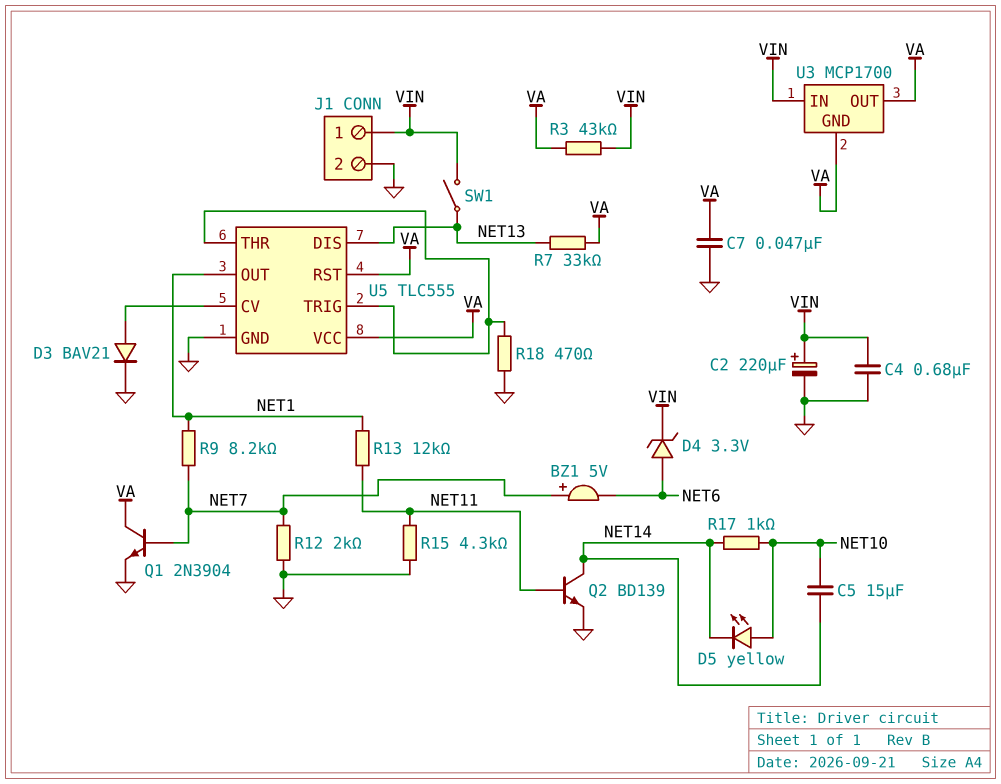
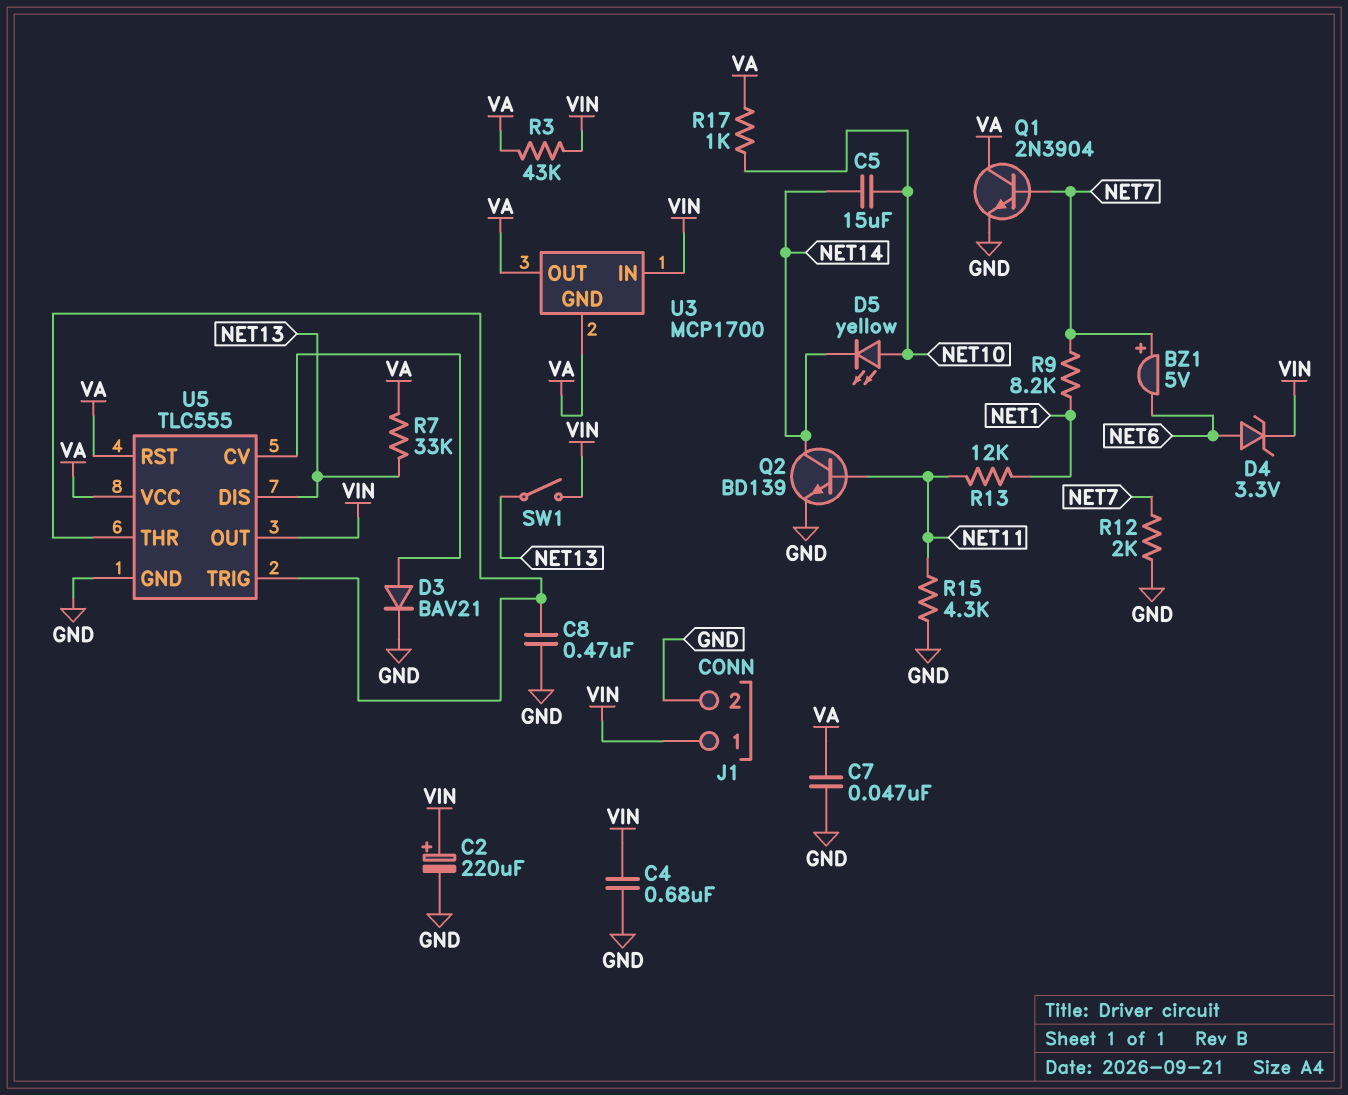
C8: none -> 470nF (GND, U5/THR)
R17: 1k (NET10, NET14) -> 1k (NET10, VA)
R18: 470 (GND, U5/THR) -> none
U5 pin OUT: NET1 -> VIN

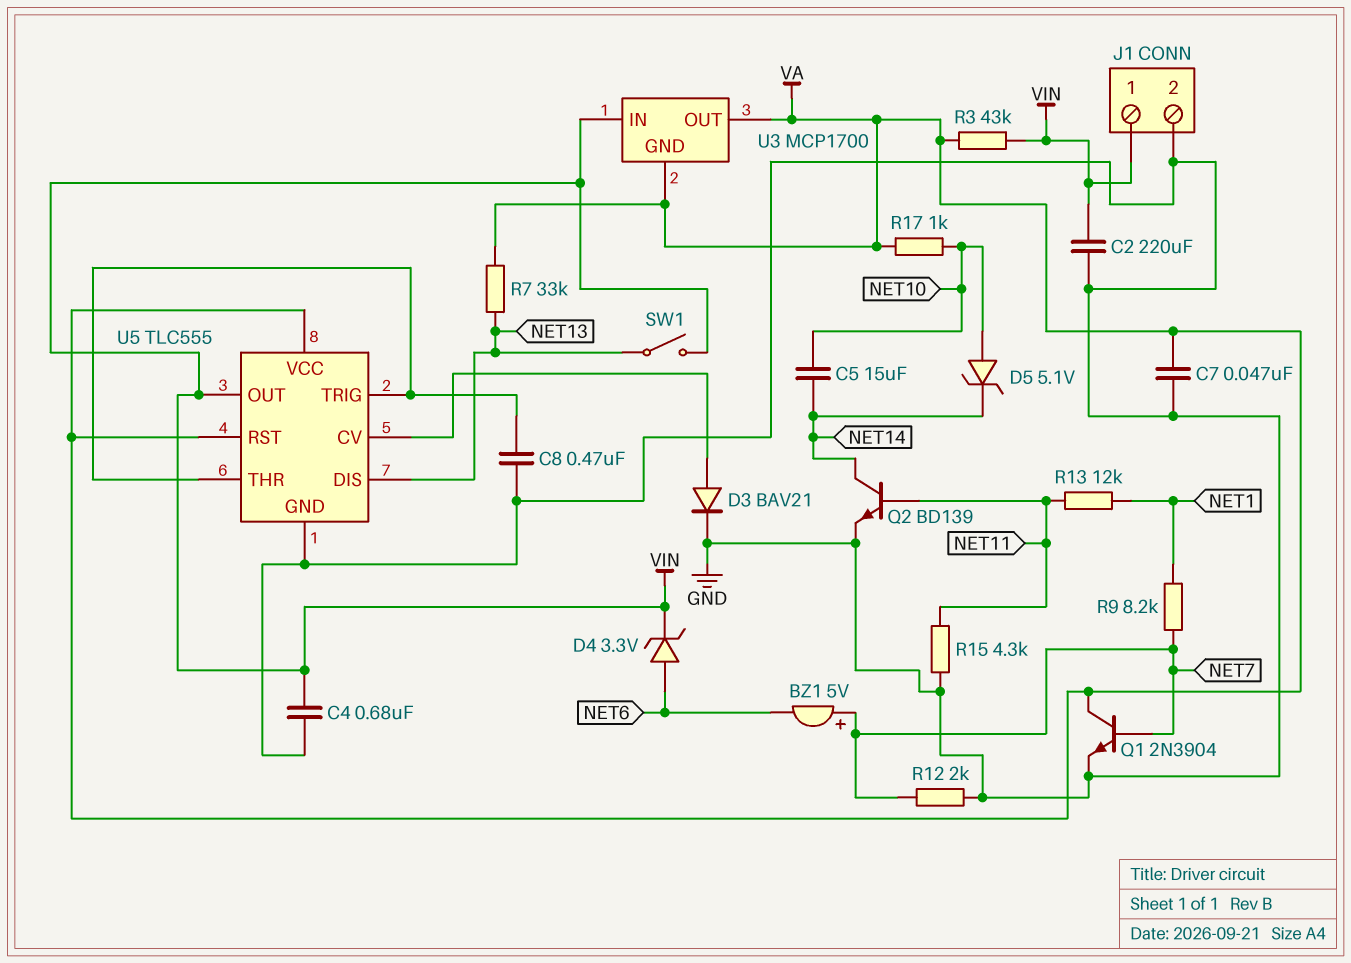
C2: 220uF (plus VIN, minus GND) -> 220uF (GND, VIN)
D5: LED yellow (A NET10, K NET14) -> zener 5.1V (A NET10, K NET14)

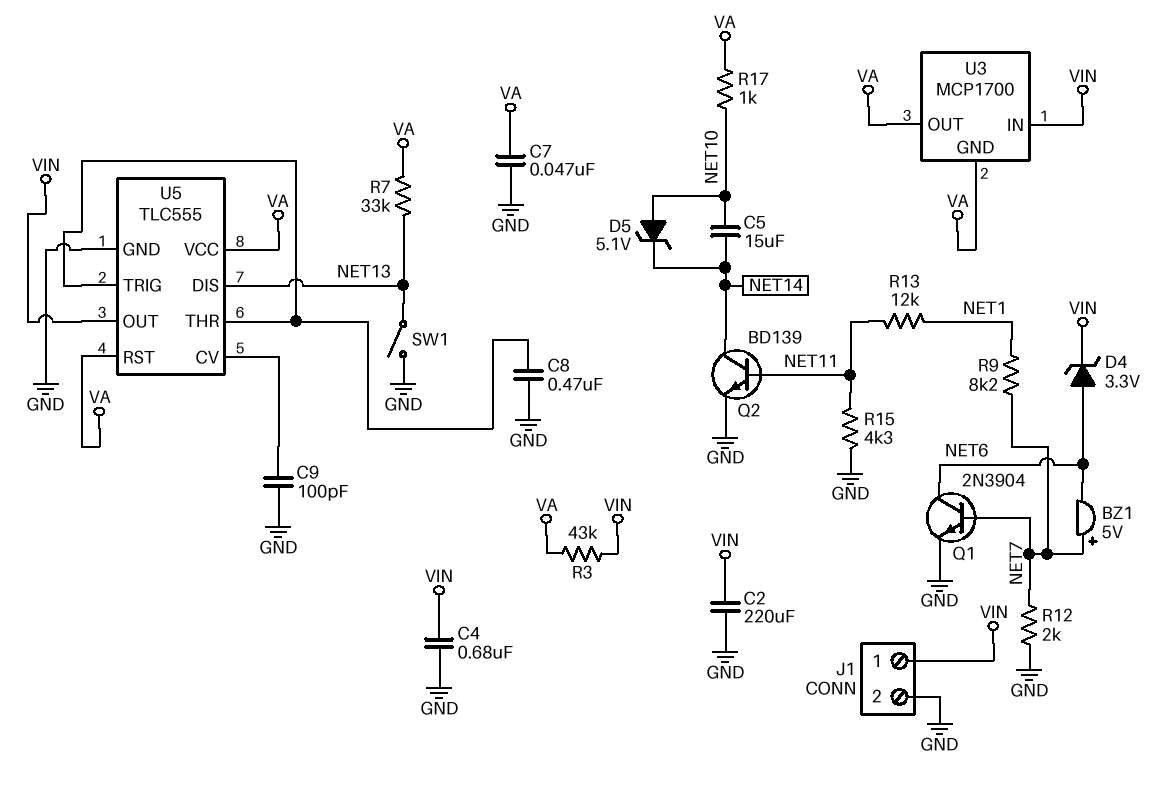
C9: none -> 100pF (GND, U5/CV)
D3: diode BAV21 (A U5/CV, K GND) -> none
Q1: NPN 2N3904 (B NET7, C VA, E GND) -> NPN 2N3904 (B NET7, C NET6, E GND)
SW1: switch (NET13, VIN) -> switch (GND, NET13)

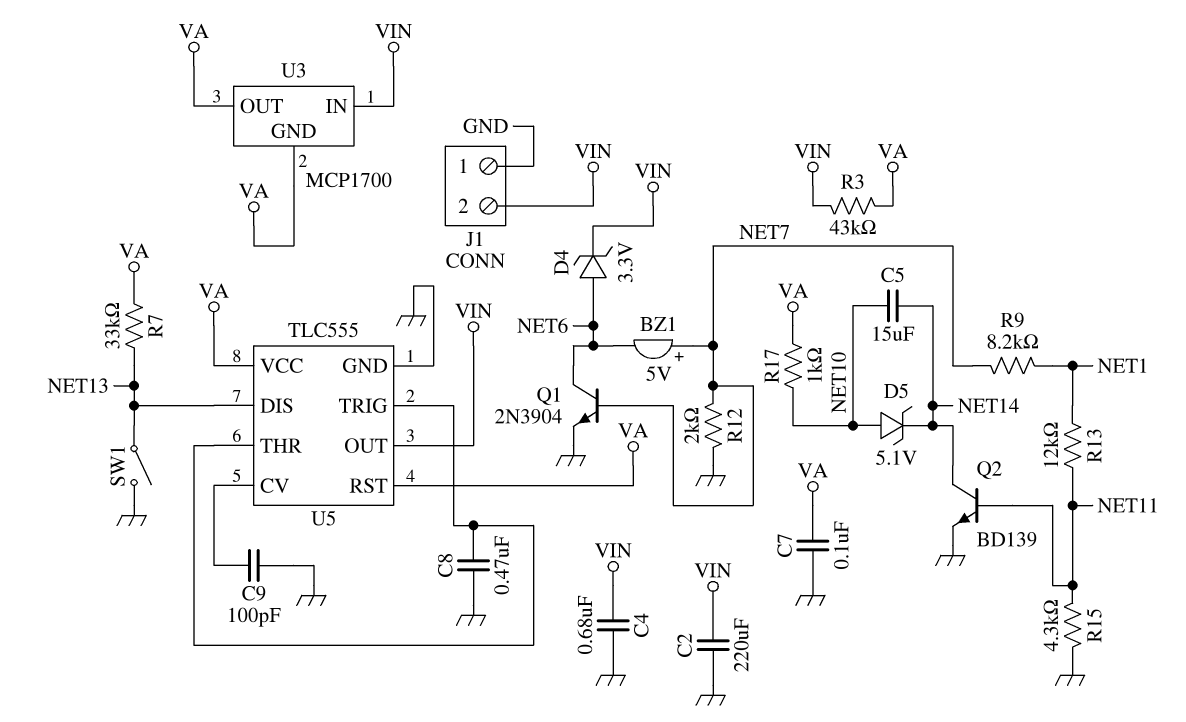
C7: 47nF (GND, VA) -> 100nF (GND, VA)
J1 pin 1: VIN -> GND
J1 pin 2: GND -> VIN

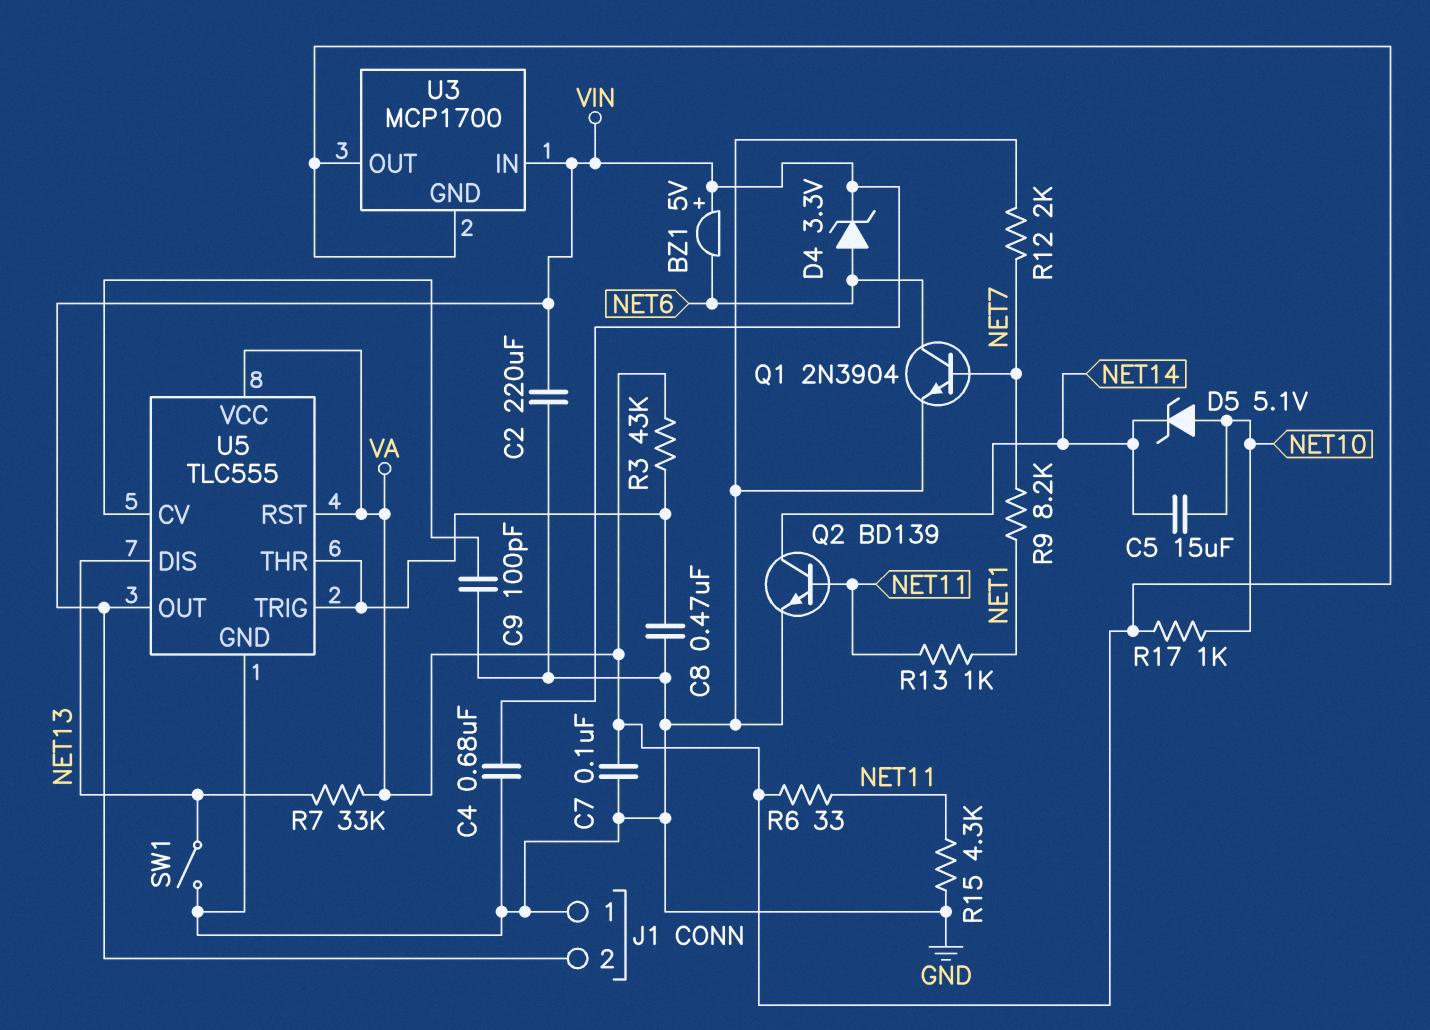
BZ1: buzzer 5V (plus NET7, minus NET6) -> buzzer 5V (plus VIN, minus NET6)
R3: 43k (VA, VIN) -> 43k (U5/THR, VA)
R6: none -> 33 (NET11, VA)
R13: 12k (NET1, NET11) -> 1k (NET1, NET11)

